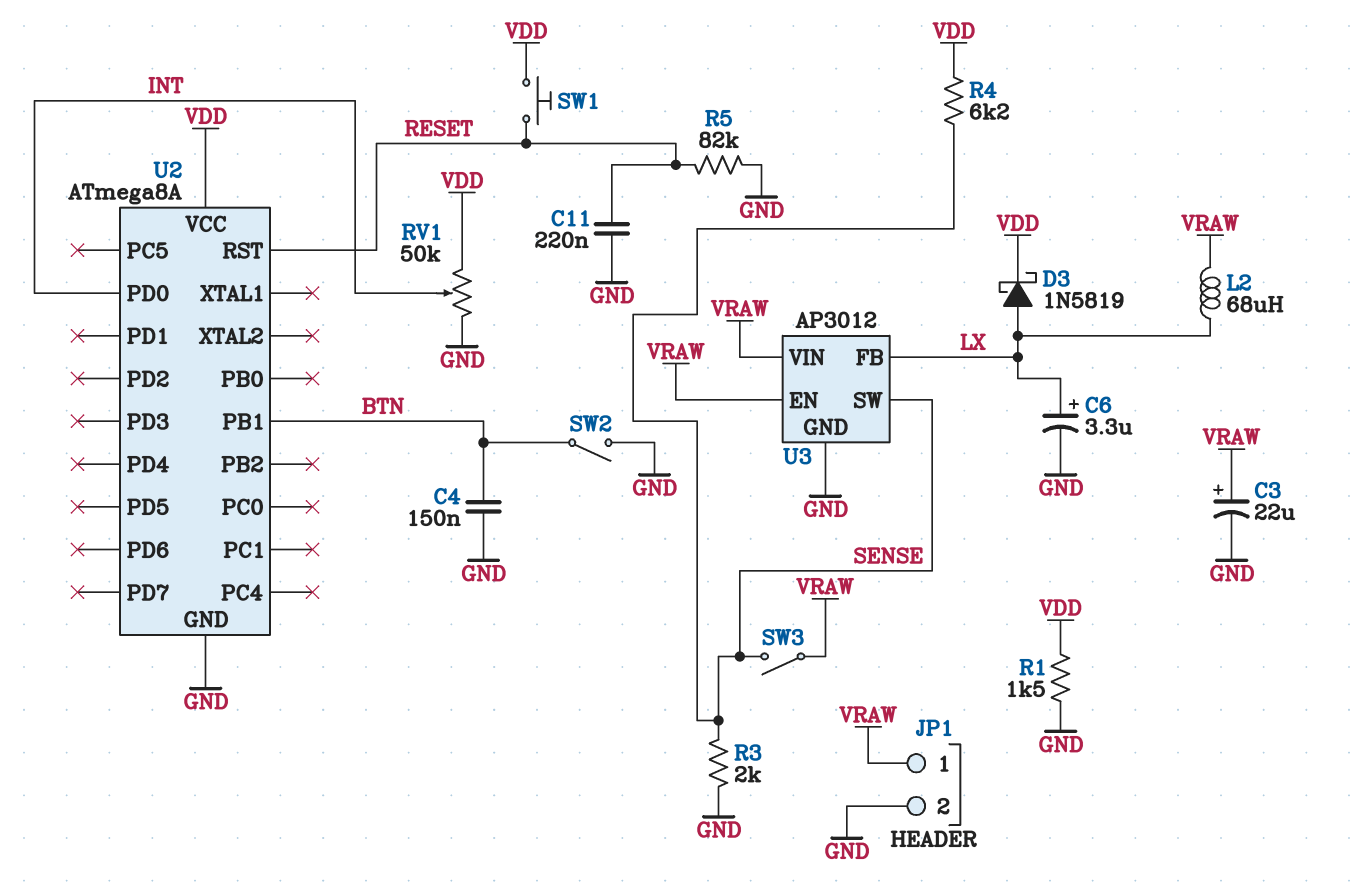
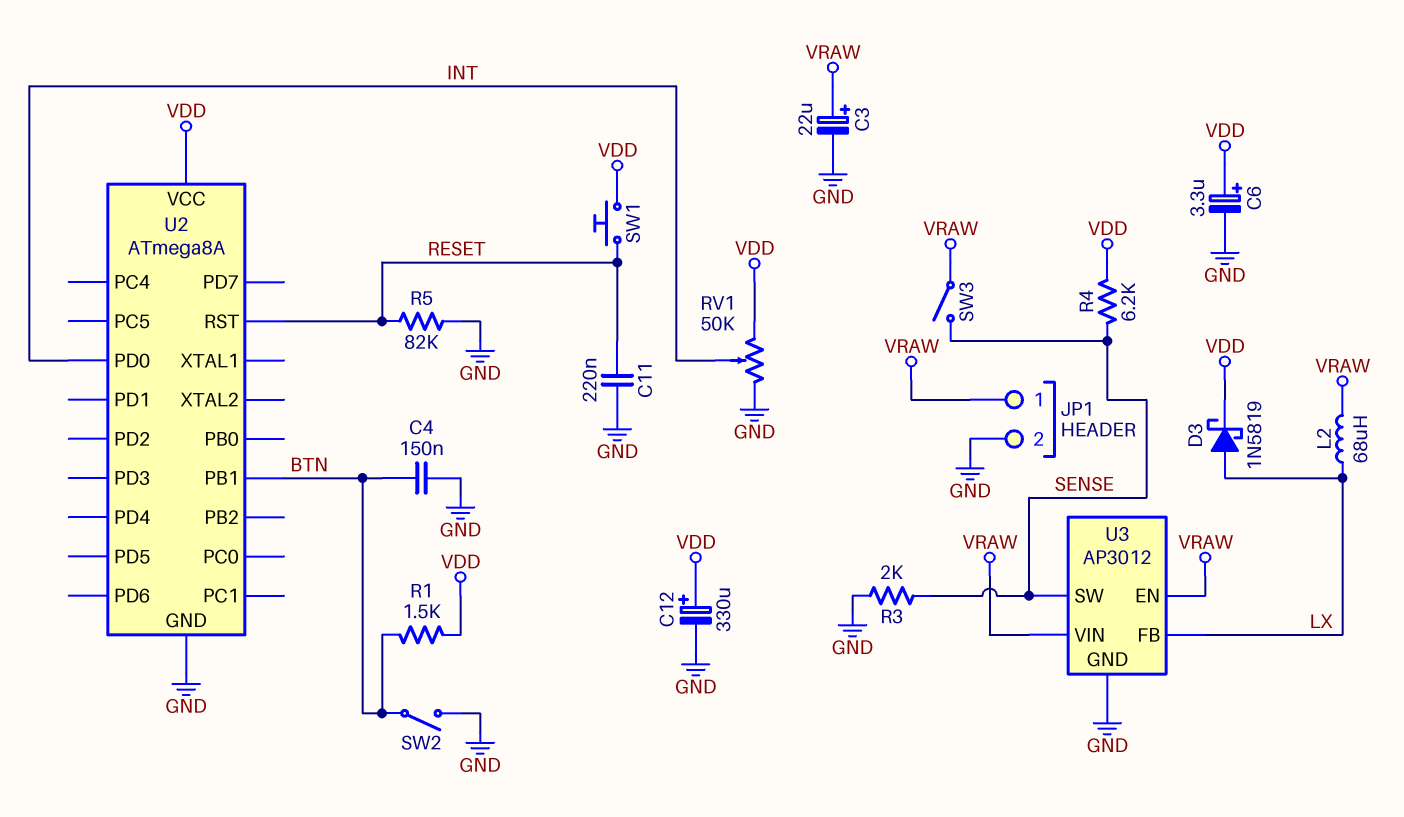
C6: 3.3uF (plus LX, minus GND) -> 3.3uF (plus VDD, minus GND)
C12: none -> 330uF (plus VDD, minus GND)
R1: 1.5k (GND, VDD) -> 1.5k (BTN, VDD)

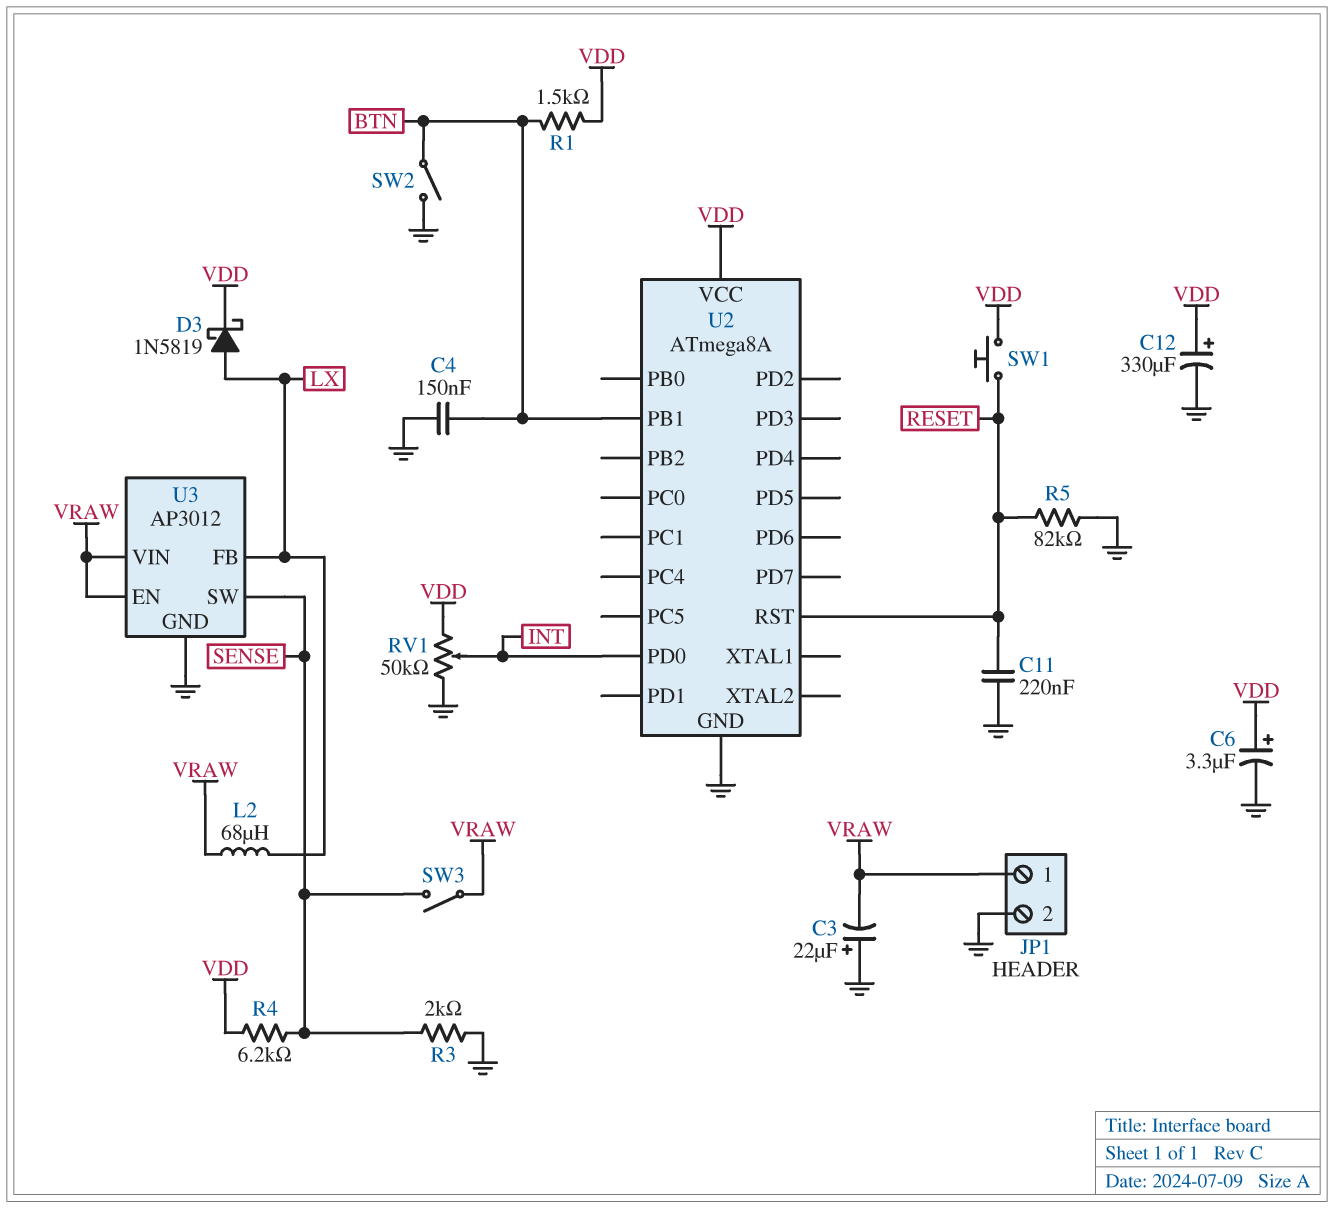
C3: 22uF (plus VRAW, minus GND) -> 22uF (plus GND, minus VRAW)

